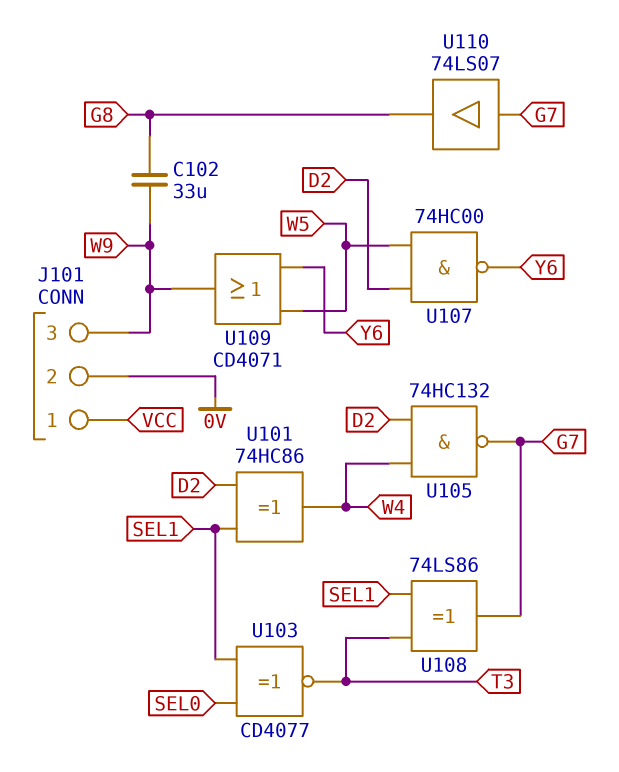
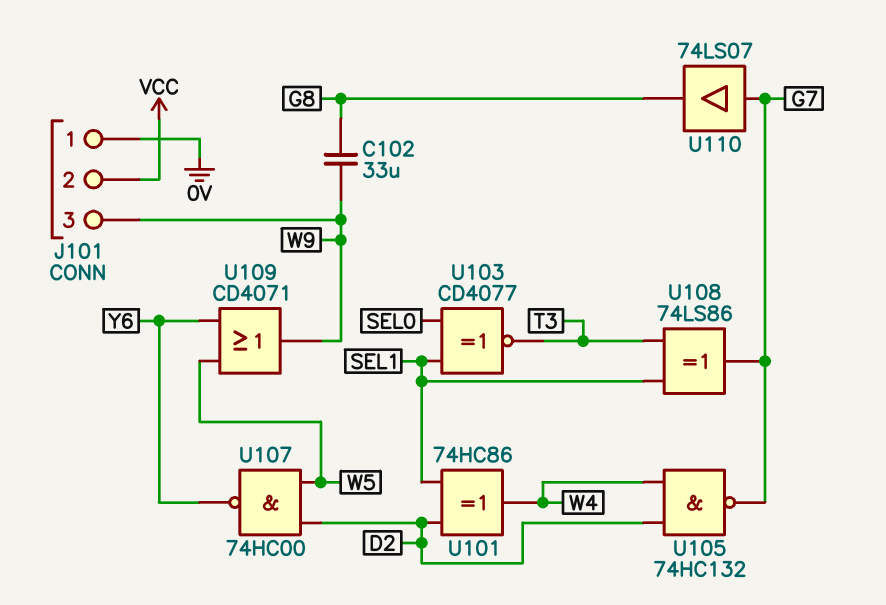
J101 pin 1: VCC -> 0V
J101 pin 2: 0V -> VCC

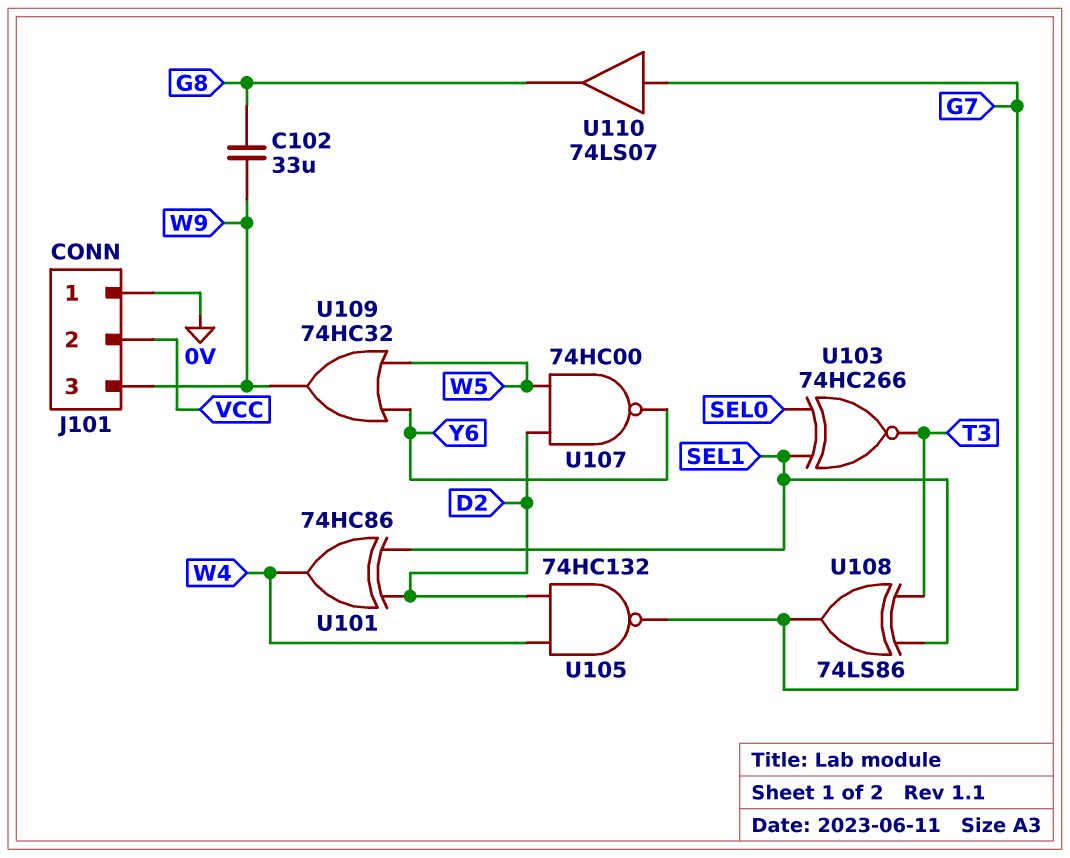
U103: XNOR CD4077 (in SEL0, in SEL1, out T3) -> XNOR 74HC266 (in SEL0, in SEL1, out T3)
U109: OR CD4071 (in W5, in Y6, out W9) -> OR 74HC32 (in W5, in Y6, out W9)

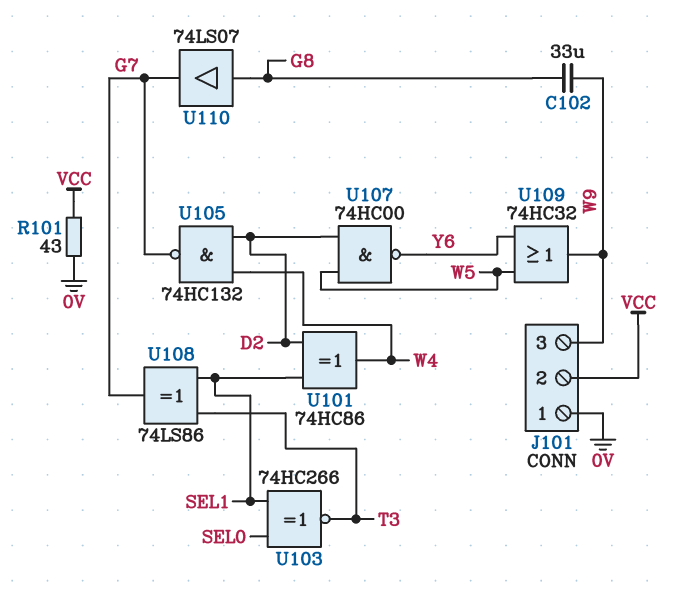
R101: none -> 43 (0V, VCC)
U110: buffer 74LS07 (in G7, out G8) -> buffer 74LS07 (in G8, out G7)

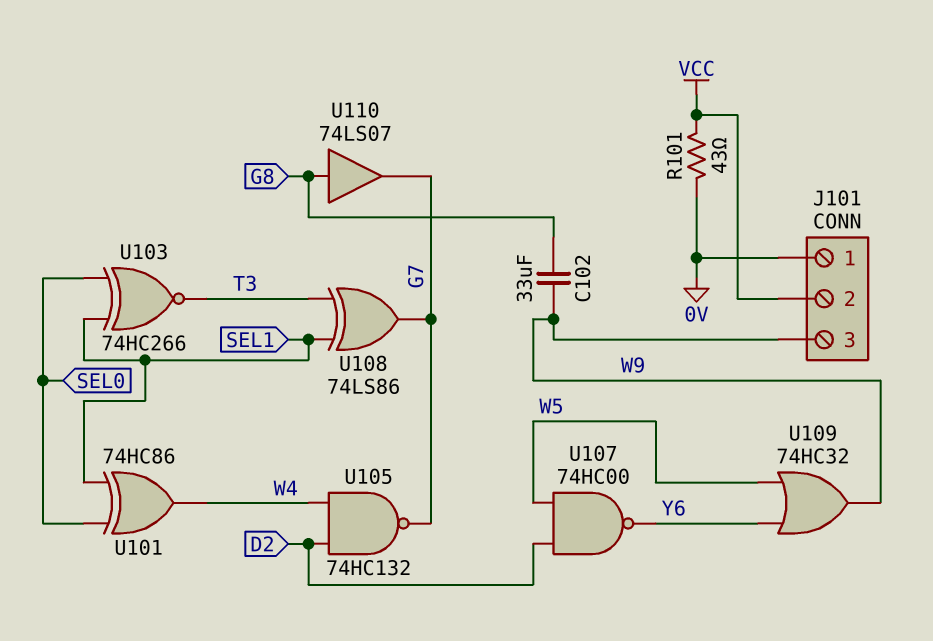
U101: XOR 74HC86 (in D2, in SEL1, out W4) -> XOR 74HC86 (in SEL0, in SEL1, out W4)

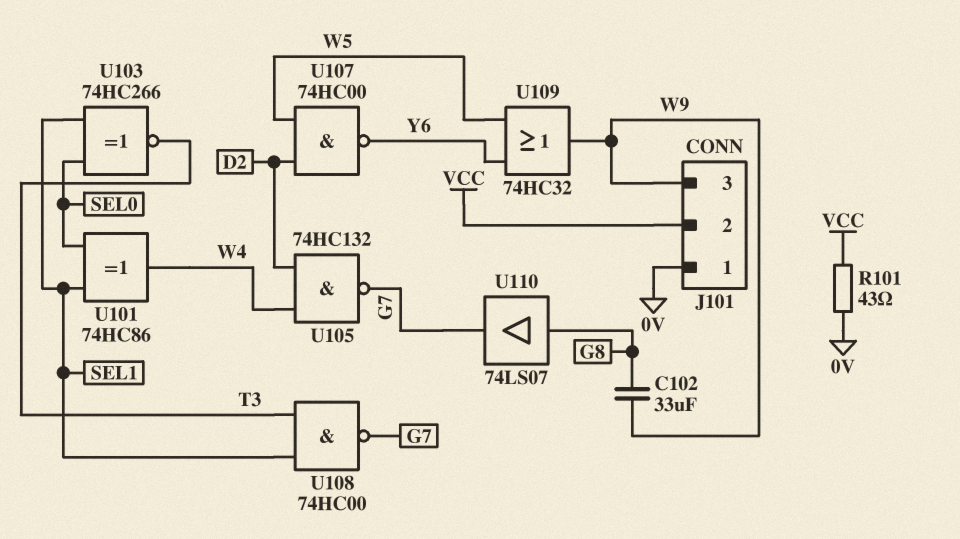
U108: XOR 74LS86 (in SEL1, in T3, out G7) -> NAND 74HC00 (in SEL1, in T3, out G7)

